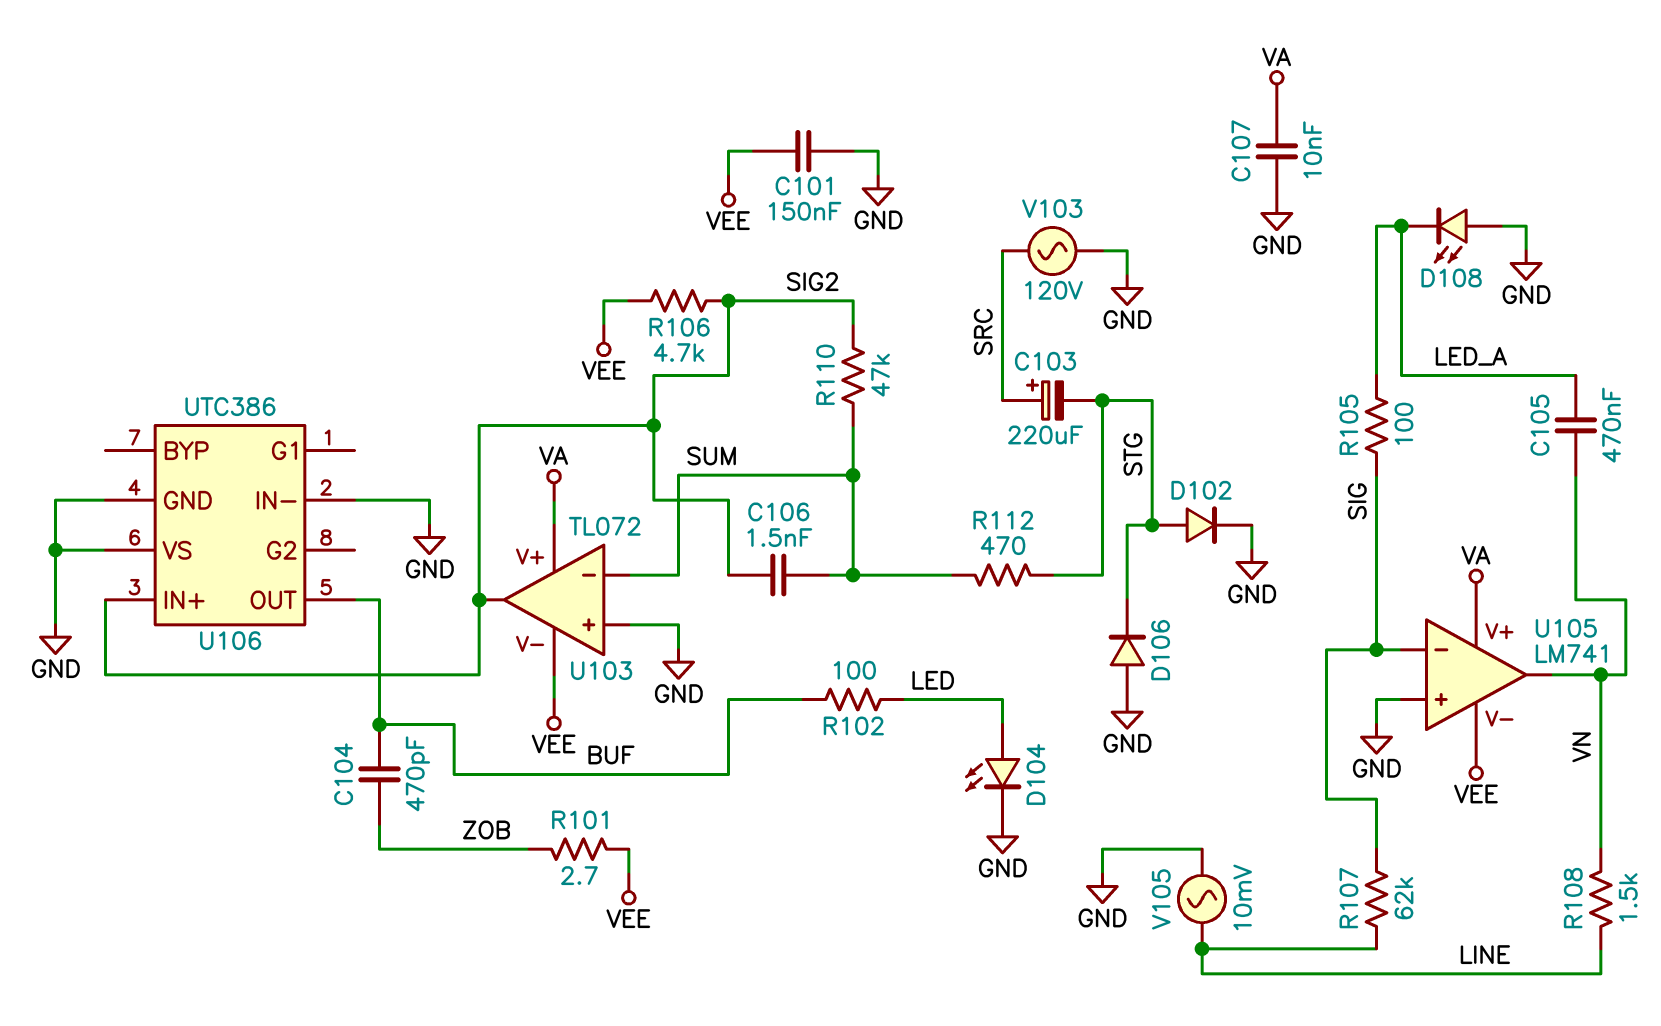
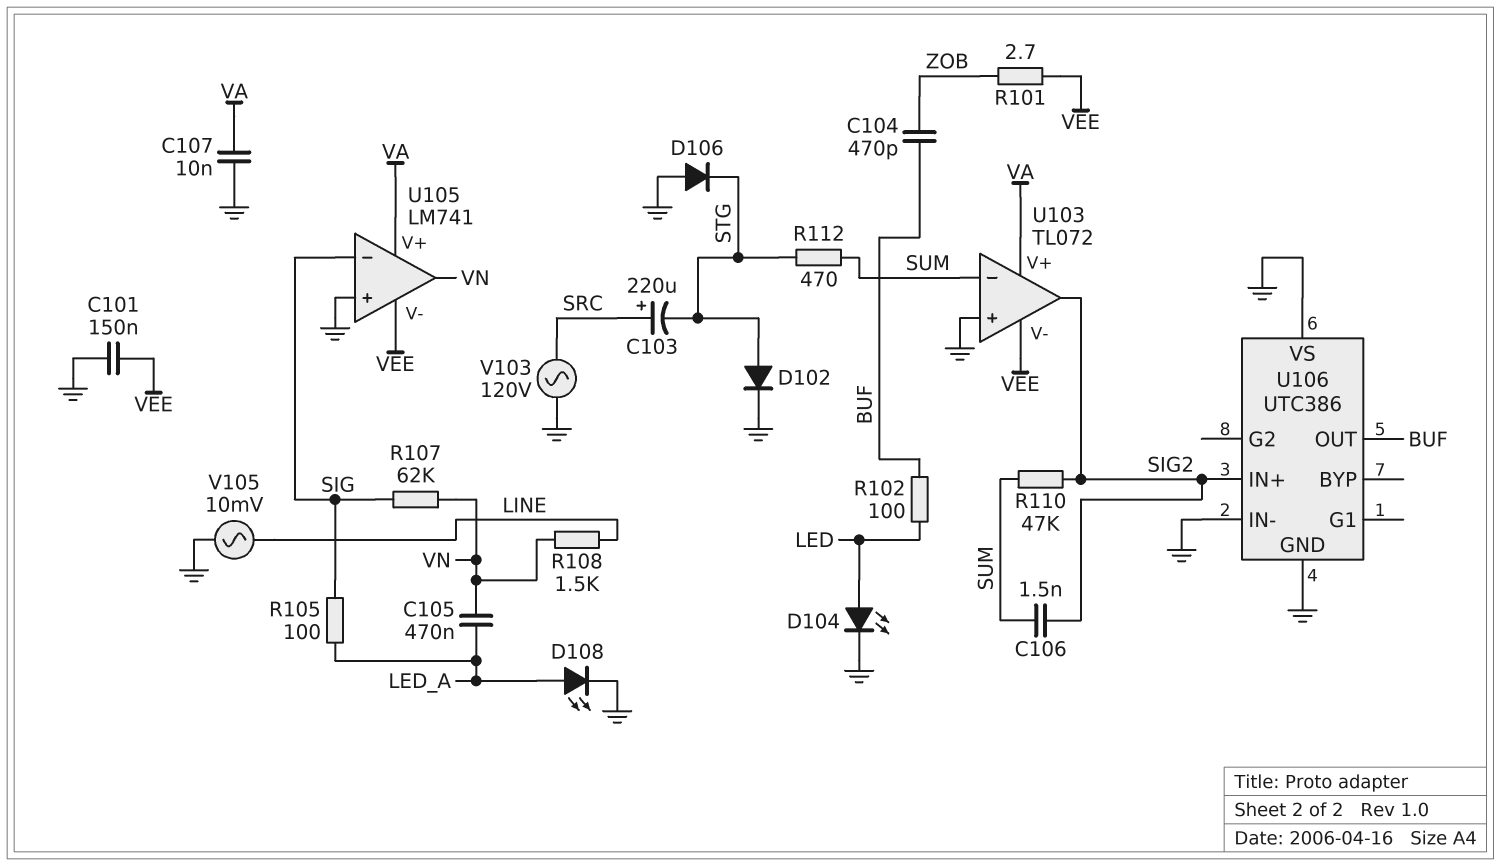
D108: LED (A GND, K LED_A) -> LED (A LED_A, K GND)
R106: 4.7k (SIG2, VEE) -> none
R107: 62k (LINE, SIG) -> 62k (SIG, VN)

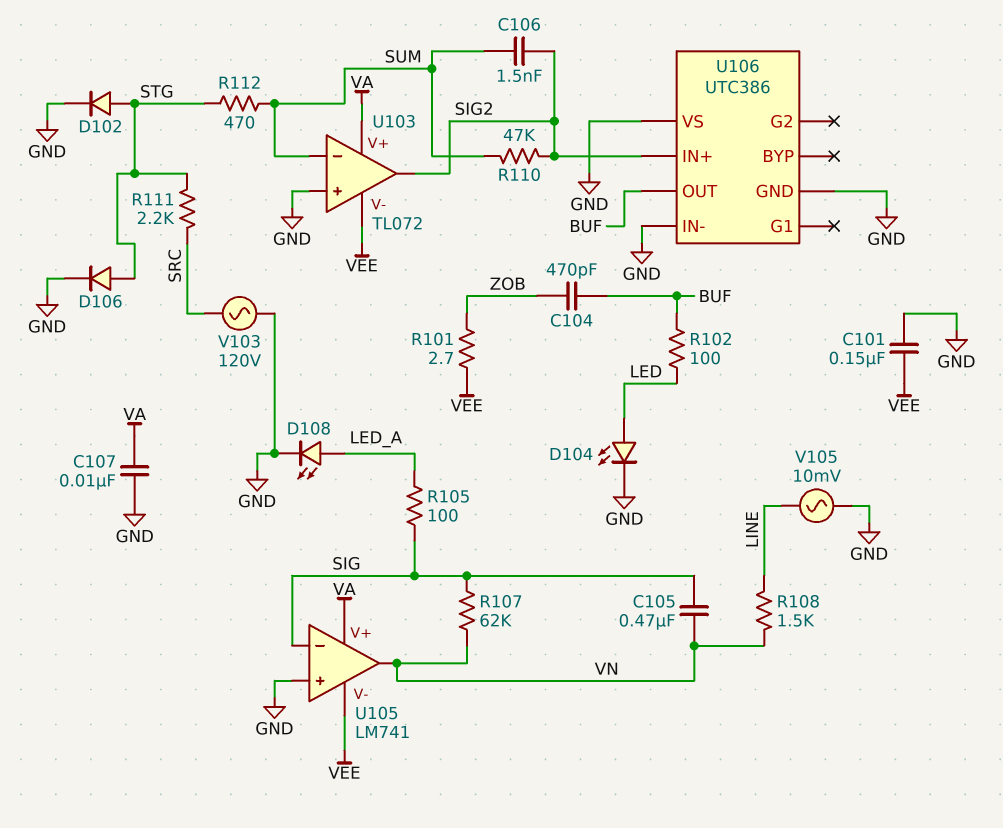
C103: 220uF (plus SRC, minus STG) -> none
C105: 470nF (LED_A, VN) -> 470nF (SIG, VN)
D106: diode (A GND, K STG) -> diode (A STG, K GND)
R111: none -> 2.2k (SRC, STG)

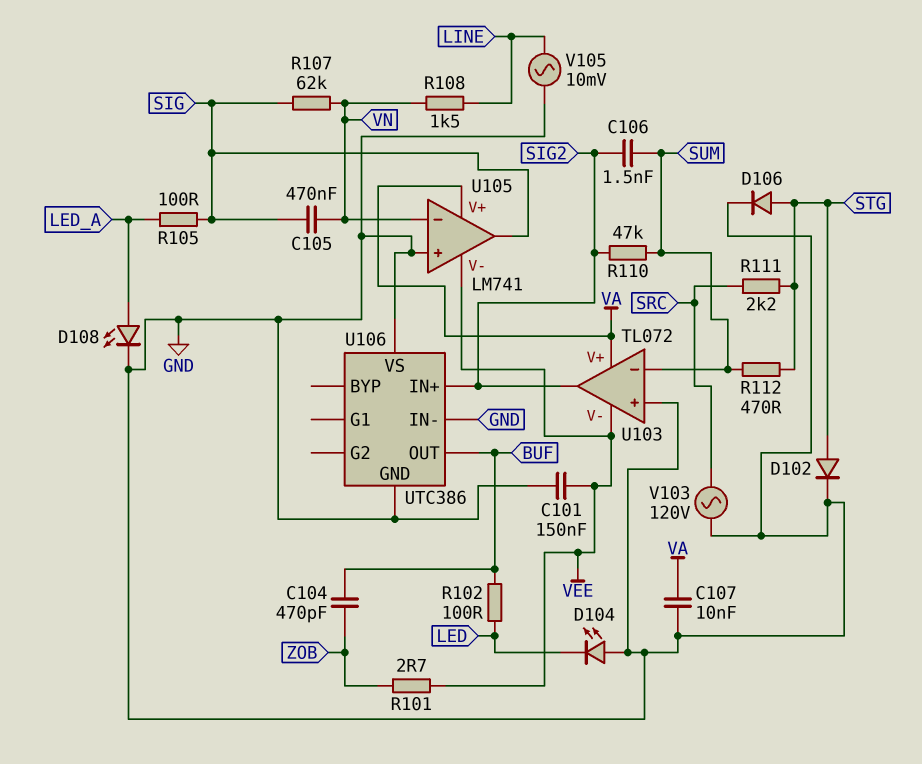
D104: LED (A LED, K GND) -> LED (A GND, K LED)
U105 pin in-: SIG -> VN
U105 pin out: VN -> SIG

